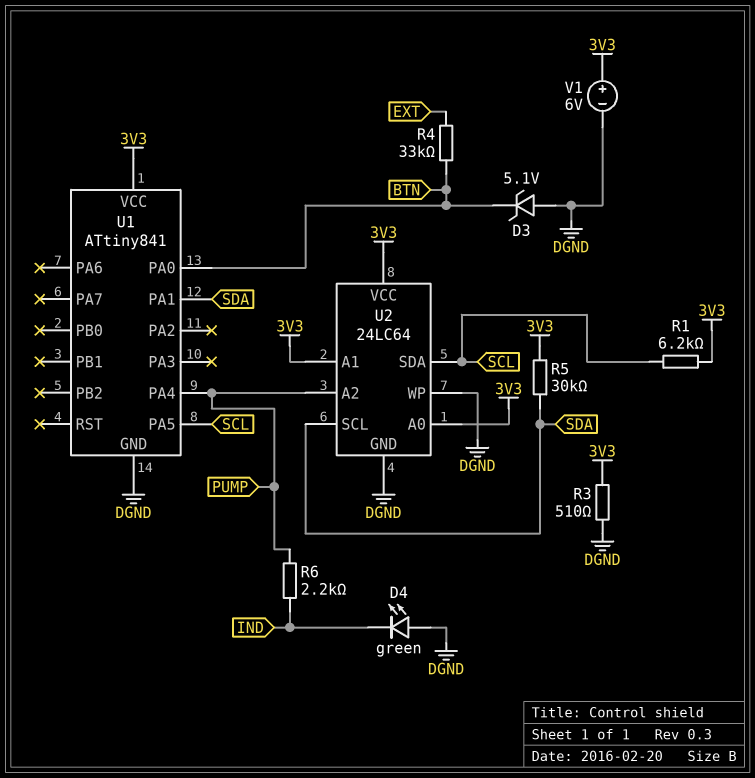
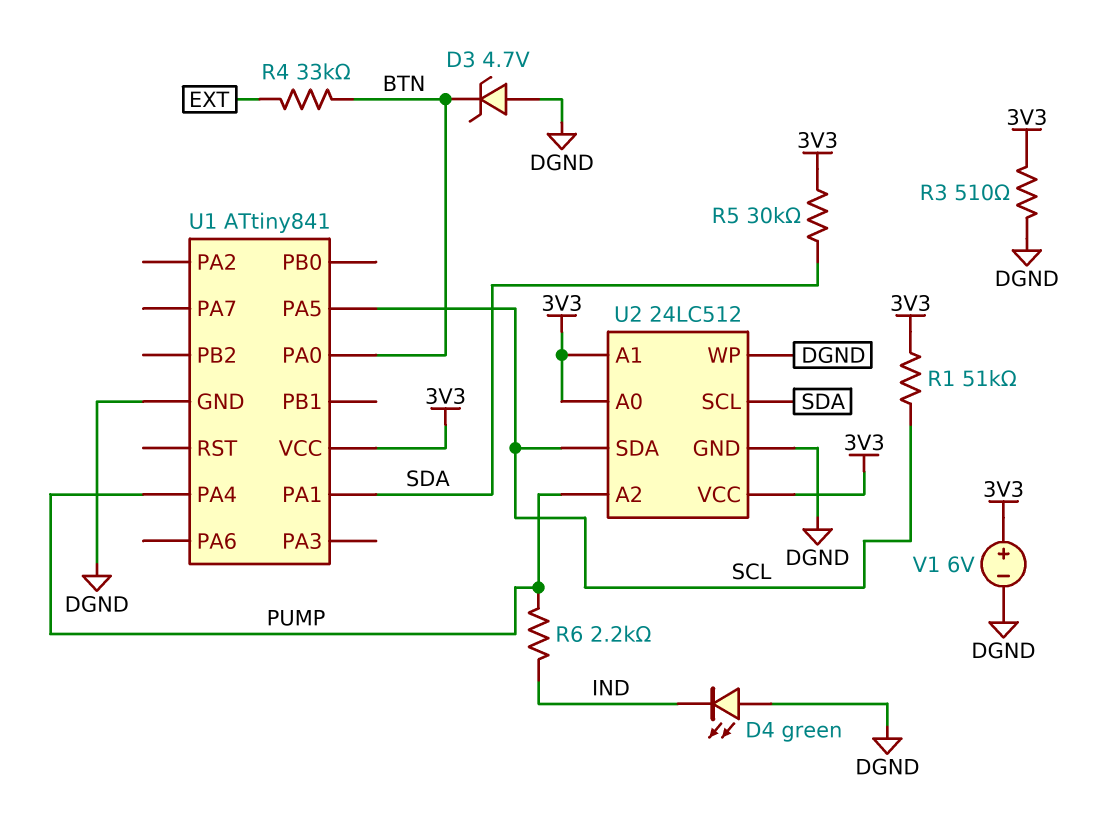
D3: zener 5.1V (A DGND, K BTN) -> zener 4.7V (A DGND, K BTN)
R1: 6.2k (3V3, SCL) -> 51k (3V3, SCL)
U2: 24LC64 -> 24LC512

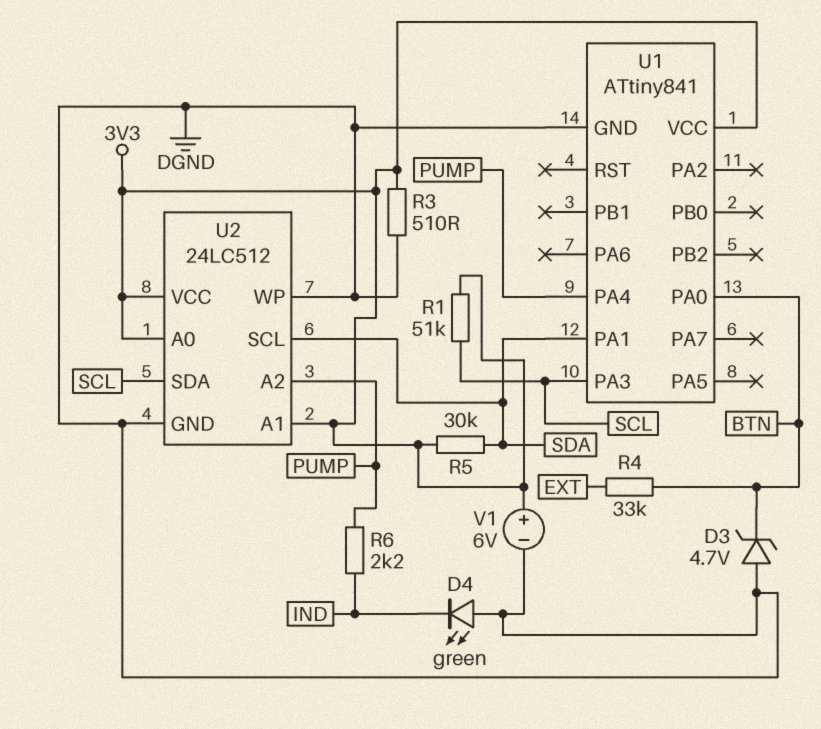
U1 pin PA3: none -> SCL
U1 pin PA5: SCL -> none

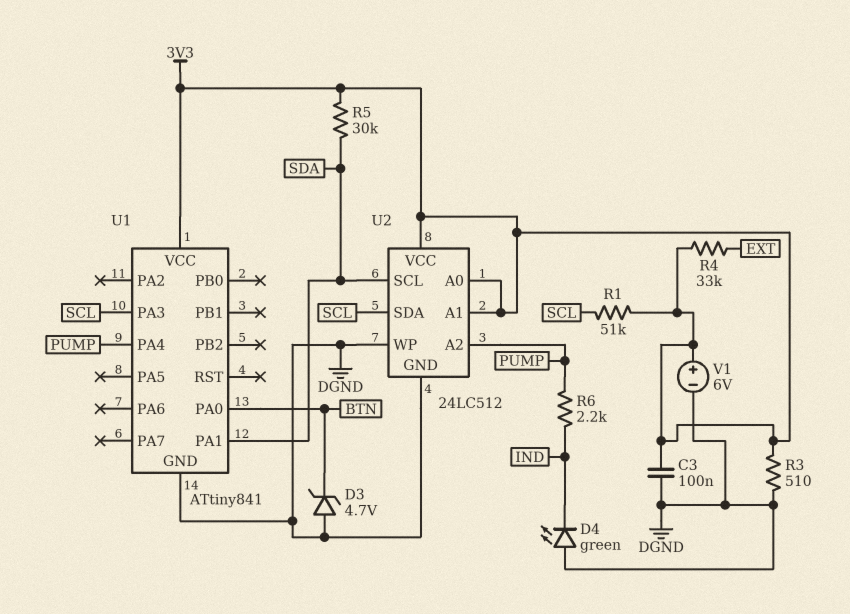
C3: none -> 100nF (3V3, DGND)
R4: 33k (BTN, EXT) -> 33k (3V3, EXT)

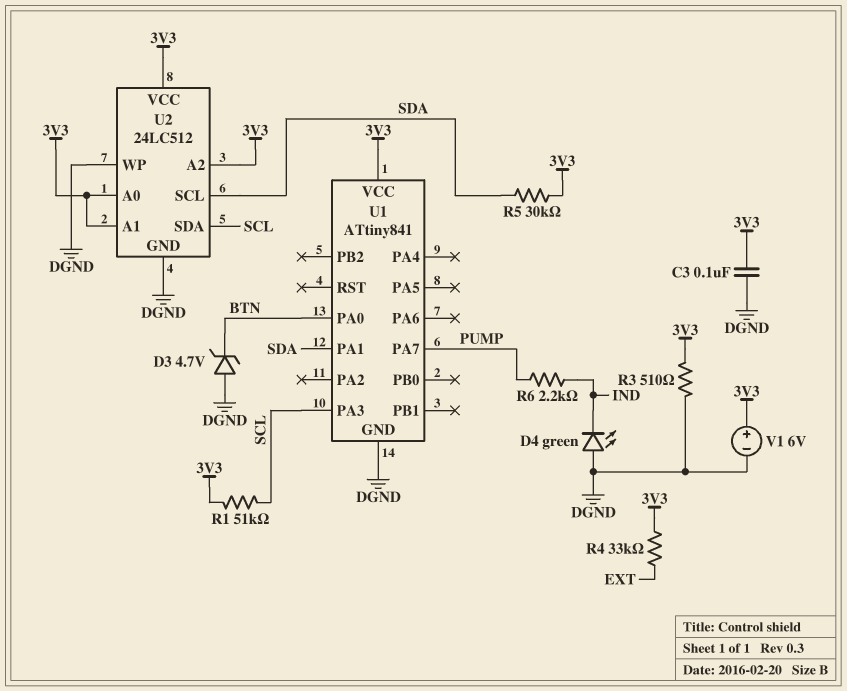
U1 pin PA4: PUMP -> none
U1 pin PA7: none -> PUMP
U2 pin A2: PUMP -> 3V3

